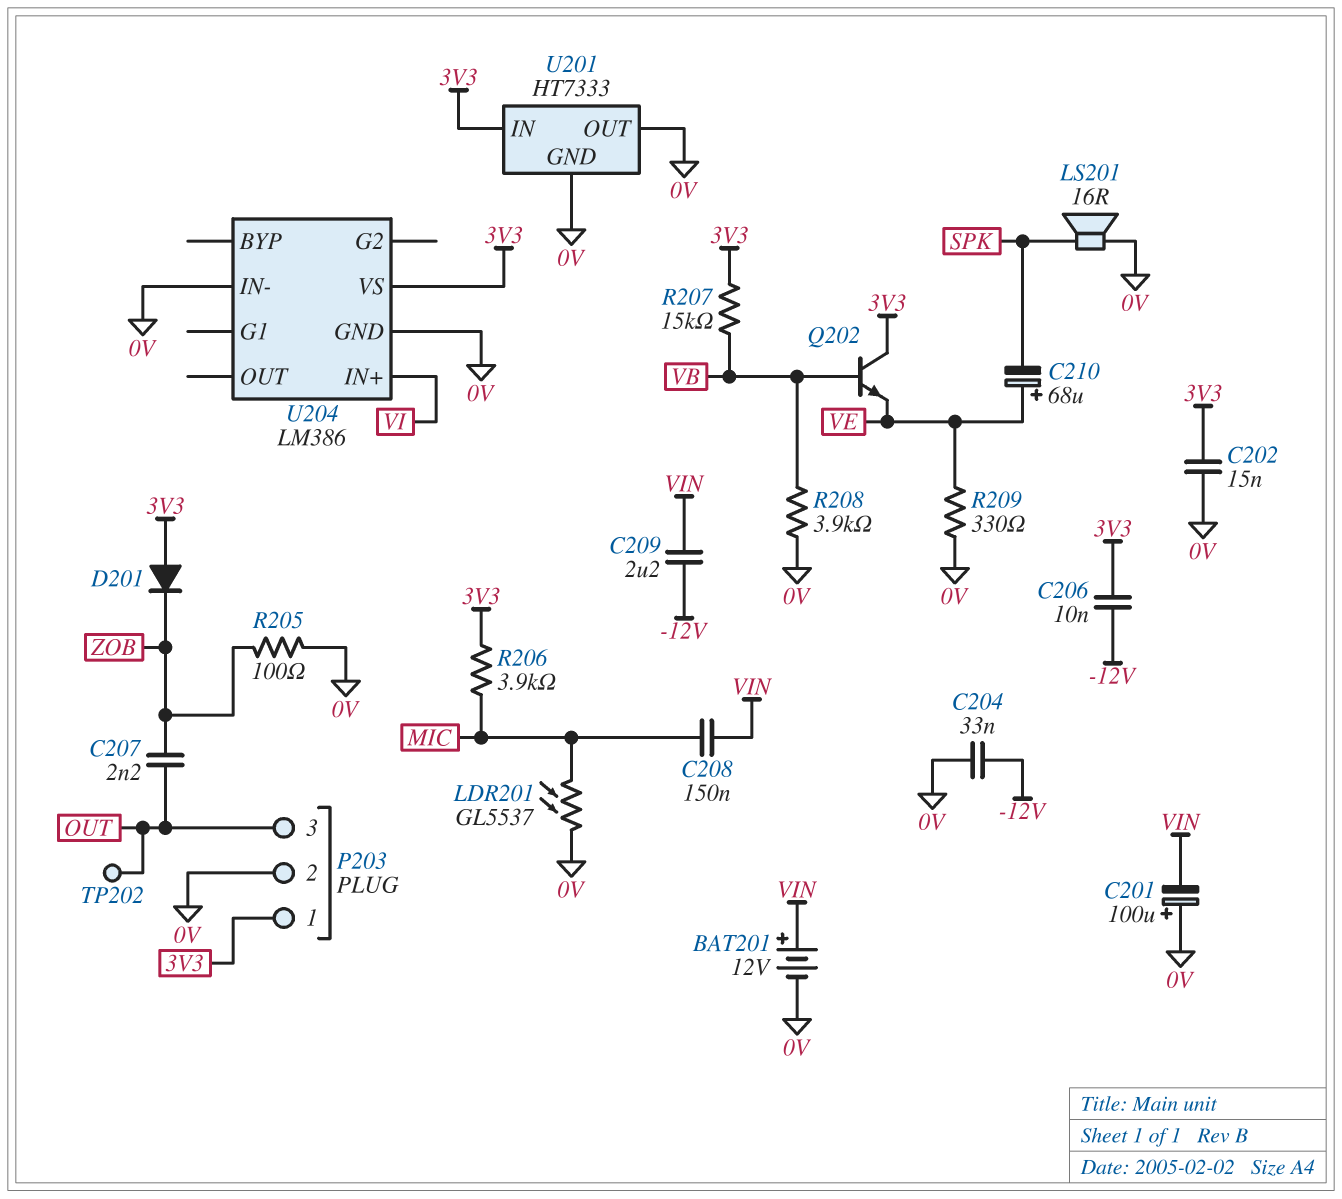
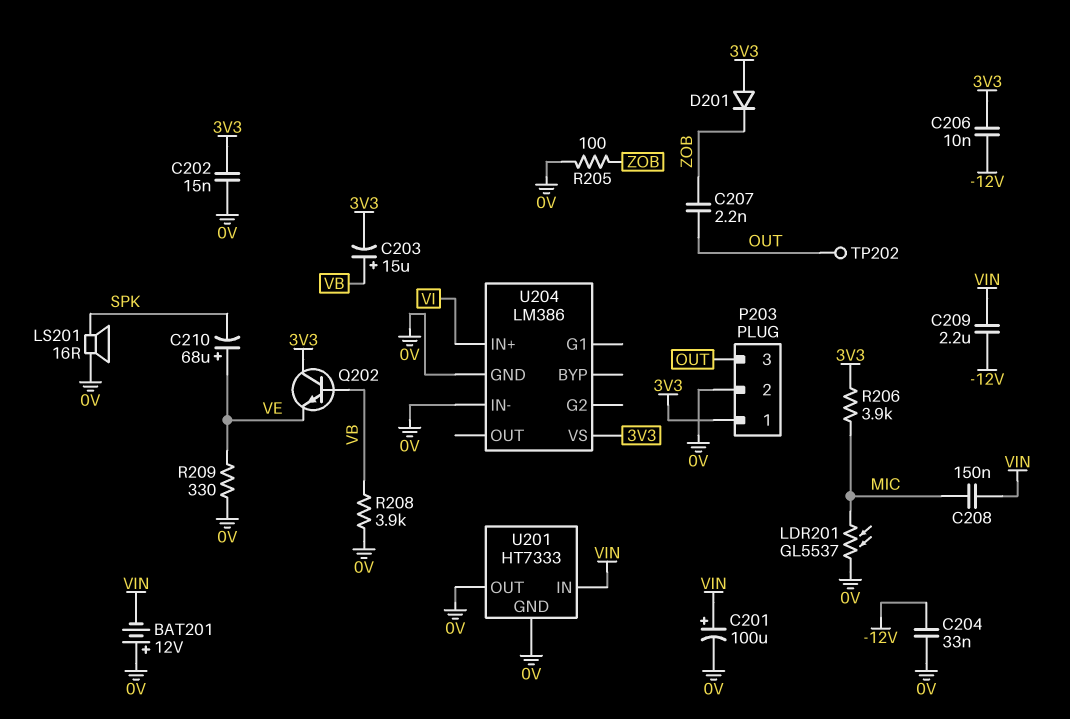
BAT201: 12V (plus VIN, minus 0V) -> 12V (plus 0V, minus VIN)
C201: 100uF (plus 0V, minus VIN) -> 100uF (plus VIN, minus 0V)
C203: none -> 15uF (plus VB, minus 3V3)
R207: 15k (3V3, VB) -> none
U201 pin IN: 3V3 -> VIN

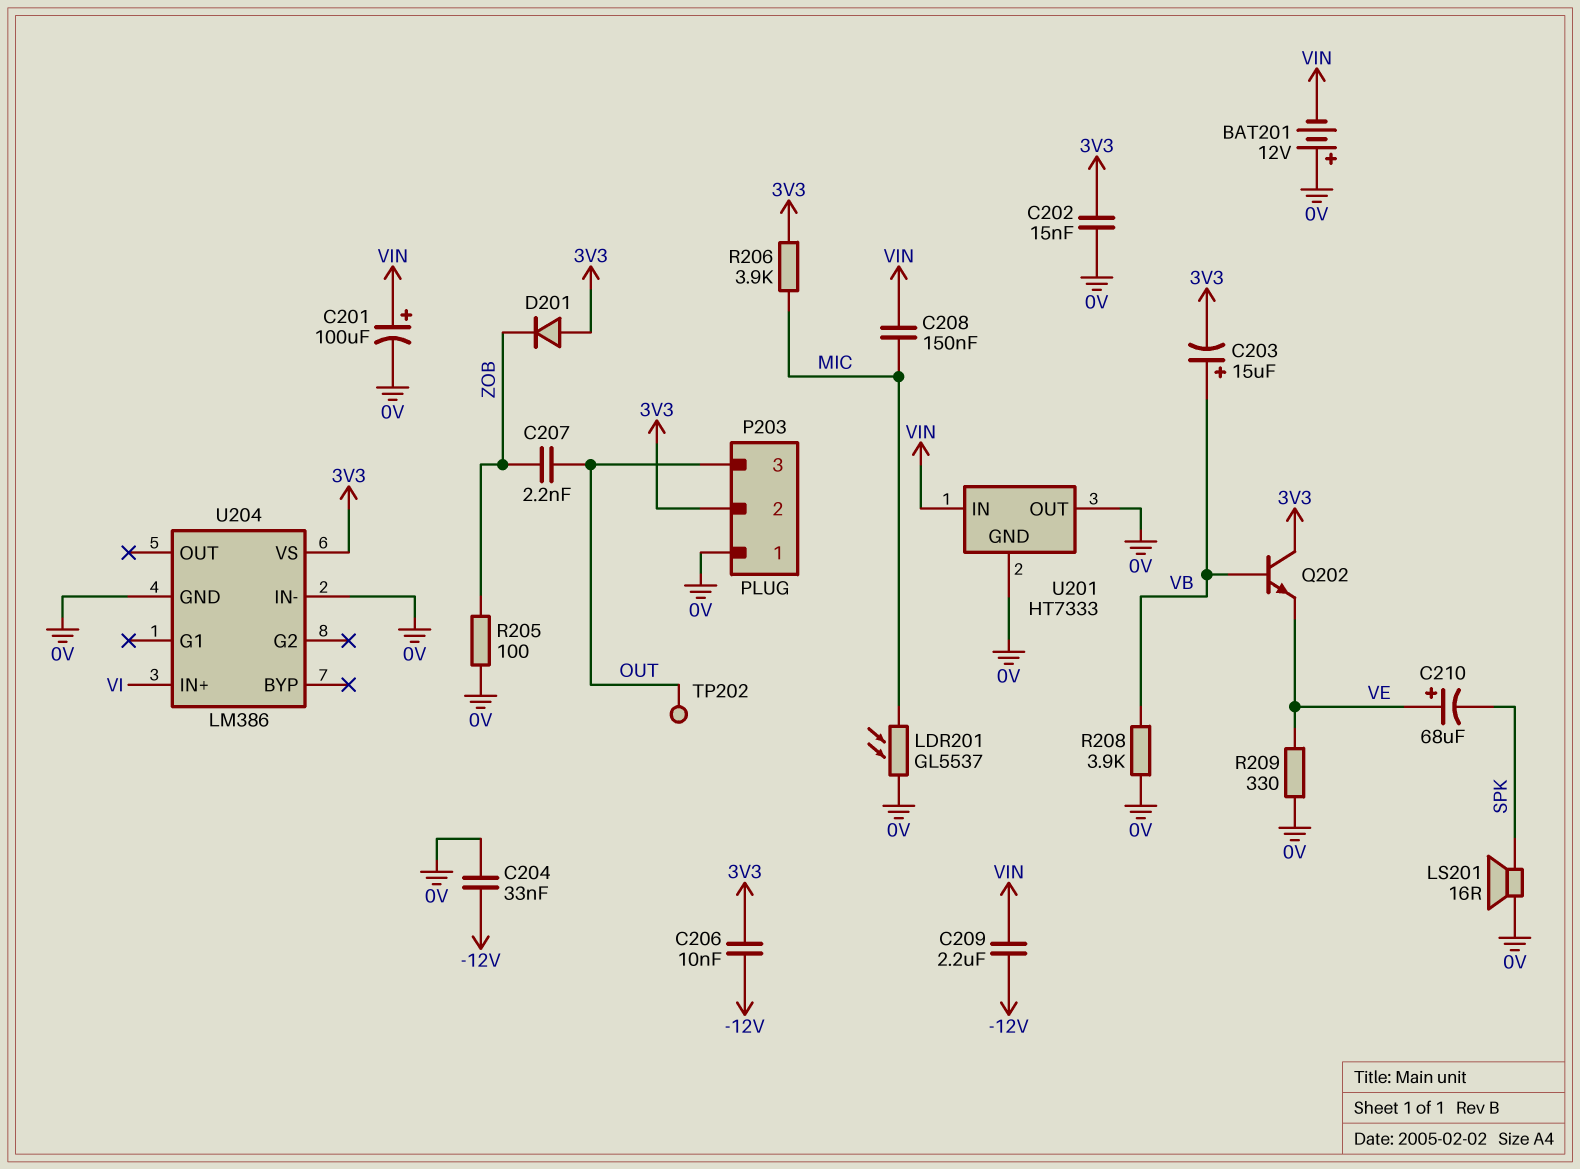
P203 pin 1: 3V3 -> 0V
P203 pin 2: 0V -> 3V3

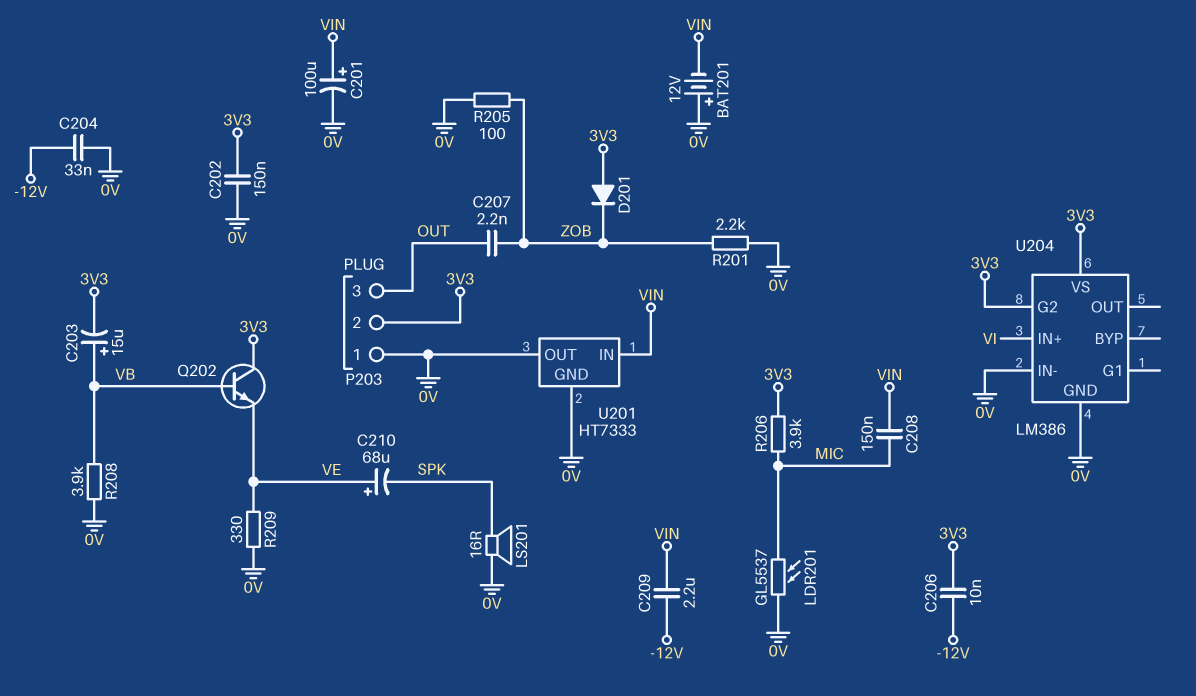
C202: 15nF (0V, 3V3) -> 150nF (0V, 3V3)
R201: none -> 2.2k (0V, ZOB)
TP202: test point (OUT) -> none
U204 pin G2: none -> 3V3

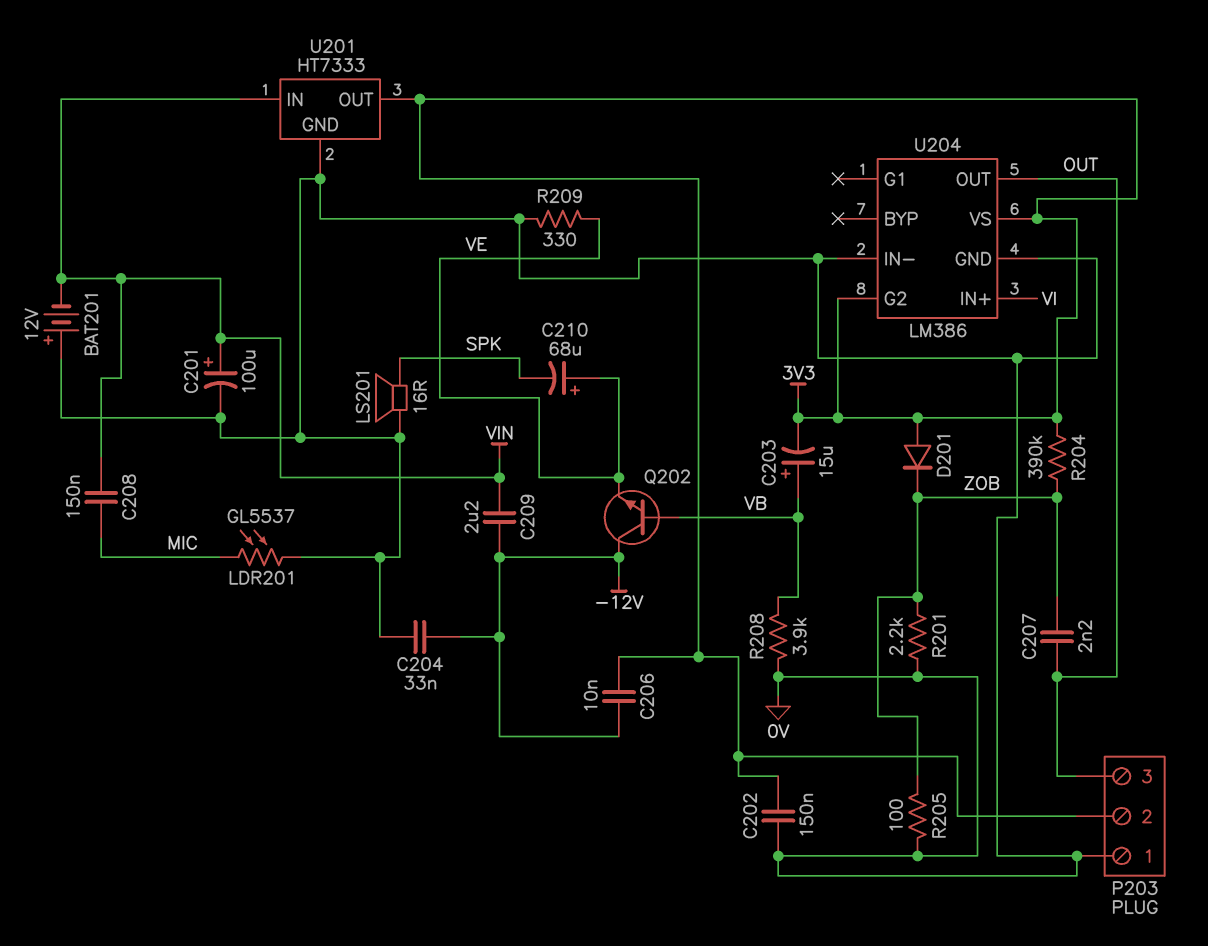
Q202: NPN (B VB, C 3V3, E VE) -> NPN (B VB, C -12V, E VE)
R204: none -> 390k (3V3, ZOB)
R206: 3.9k (3V3, MIC) -> none
U201 pin OUT: 0V -> 3V3
U204 pin OUT: none -> OUT

